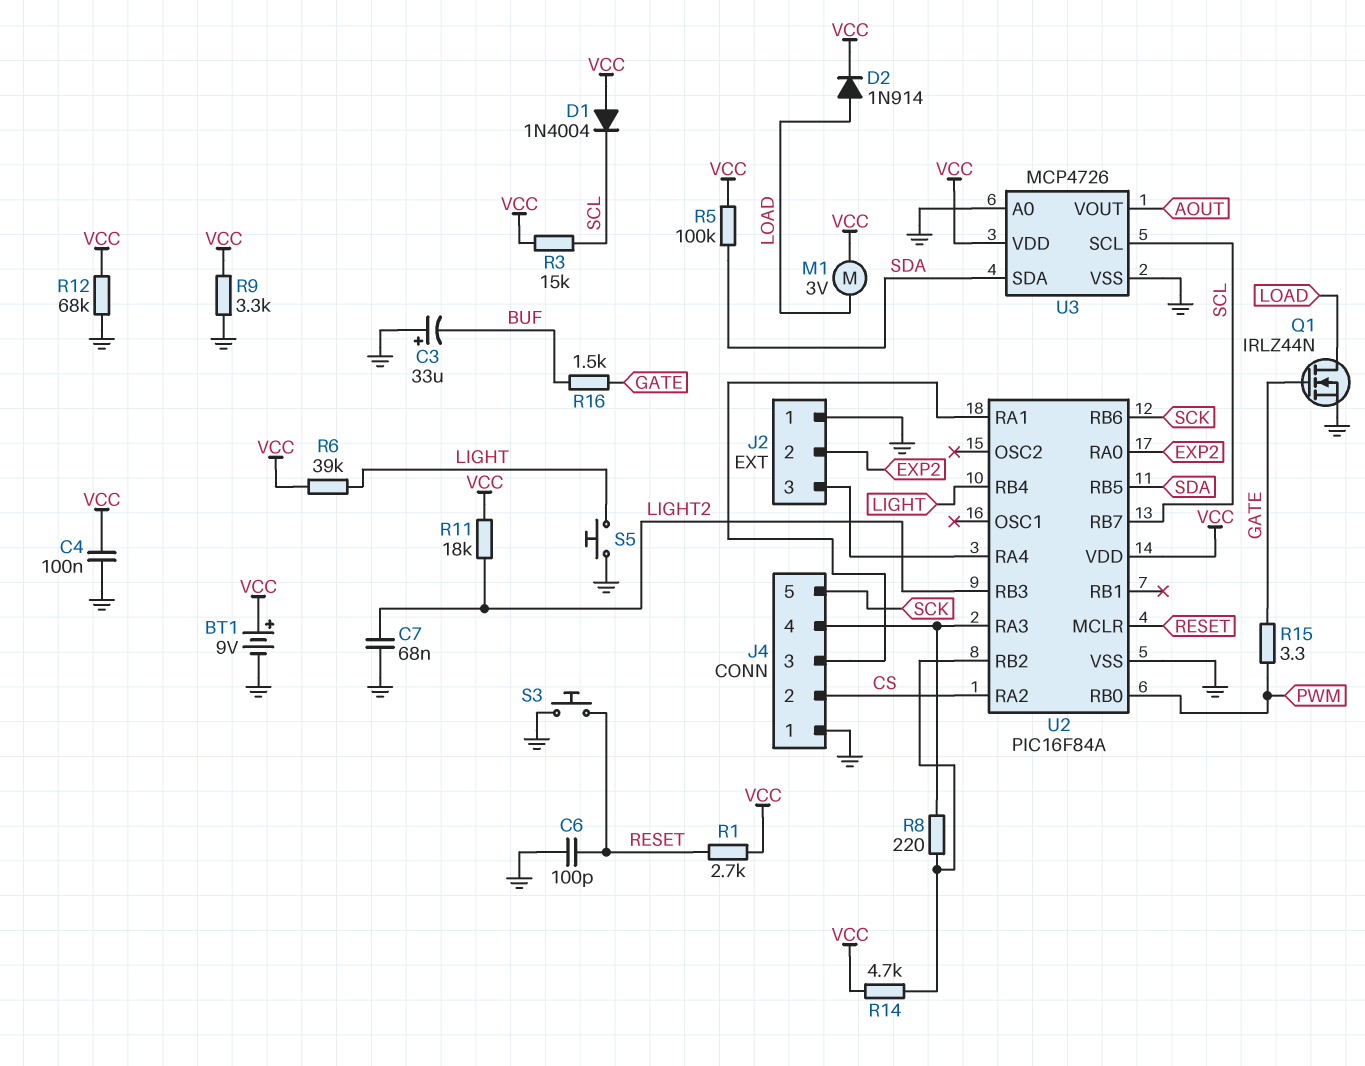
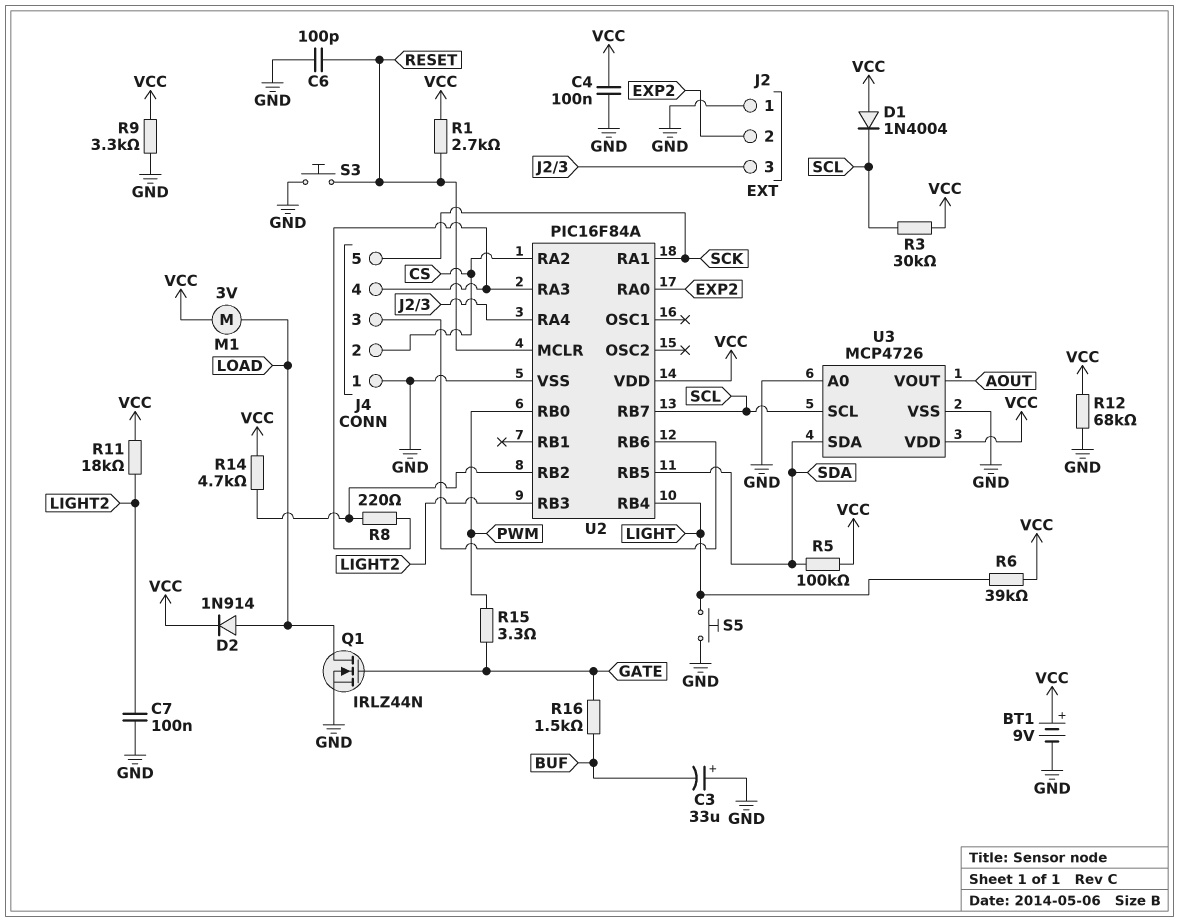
C7: 68nF (GND, LIGHT2) -> 100nF (GND, LIGHT2)
R3: 15k (SCL, VCC) -> 30k (SCL, VCC)
U2 pin RA1: J4/3 -> SCK
U2 pin RB6: SCK -> J4/3

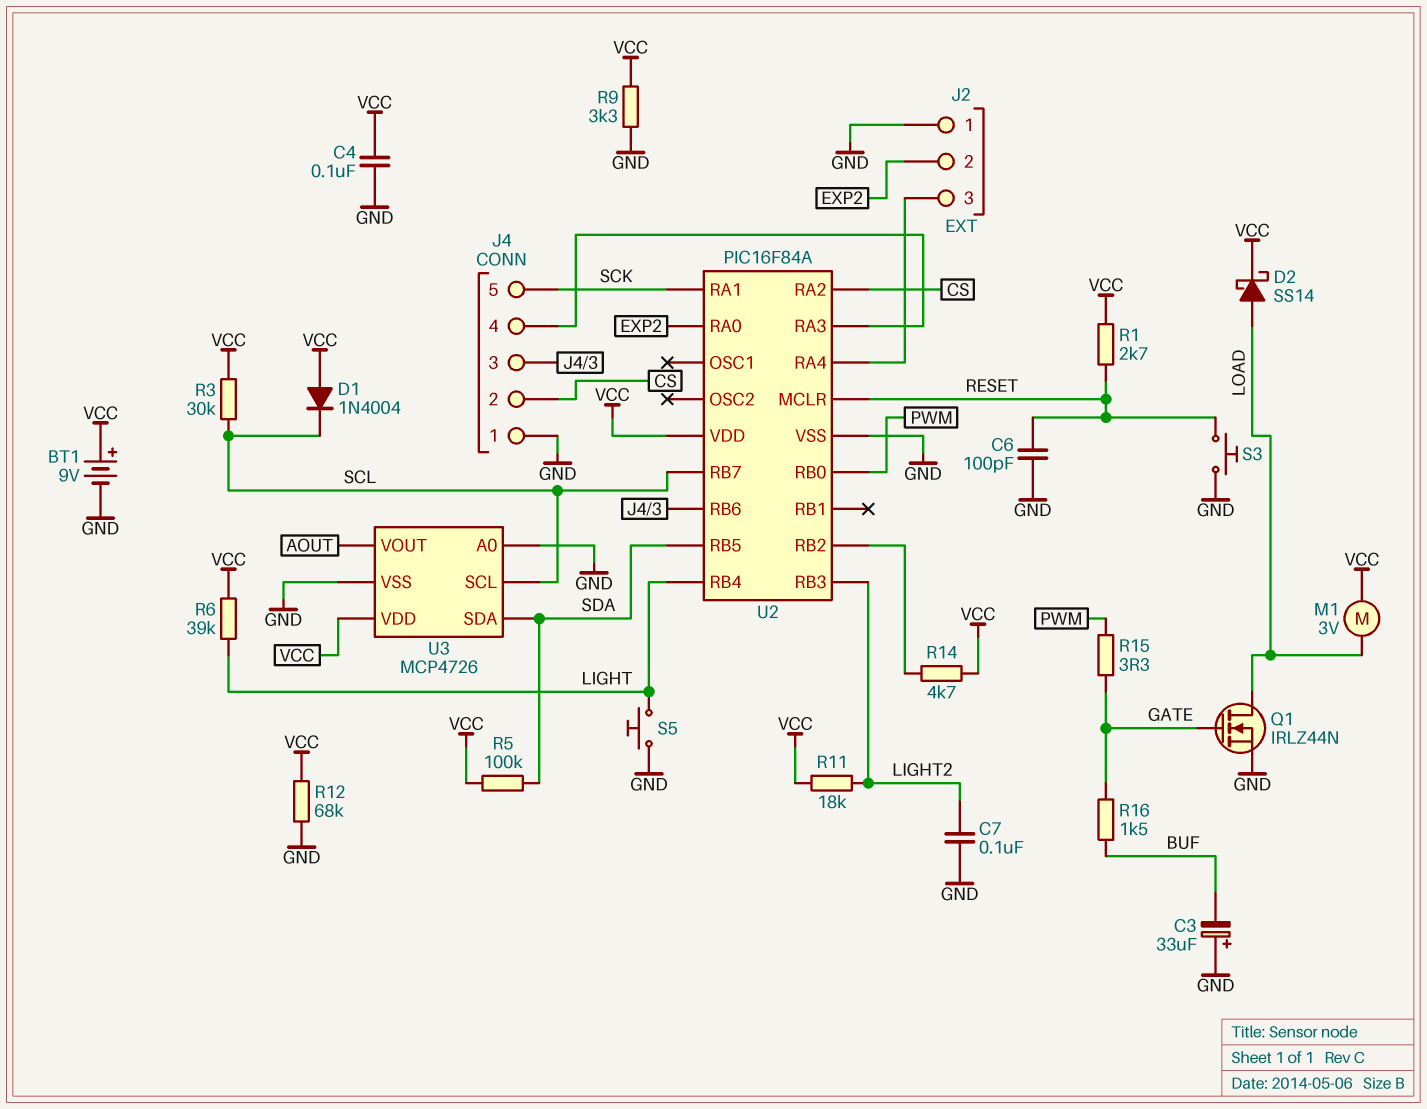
D2: diode 1N914 (A LOAD, K VCC) -> schottky SS14 (A LOAD, K VCC)
R8: 220 (J4/4, U2/RB2) -> none

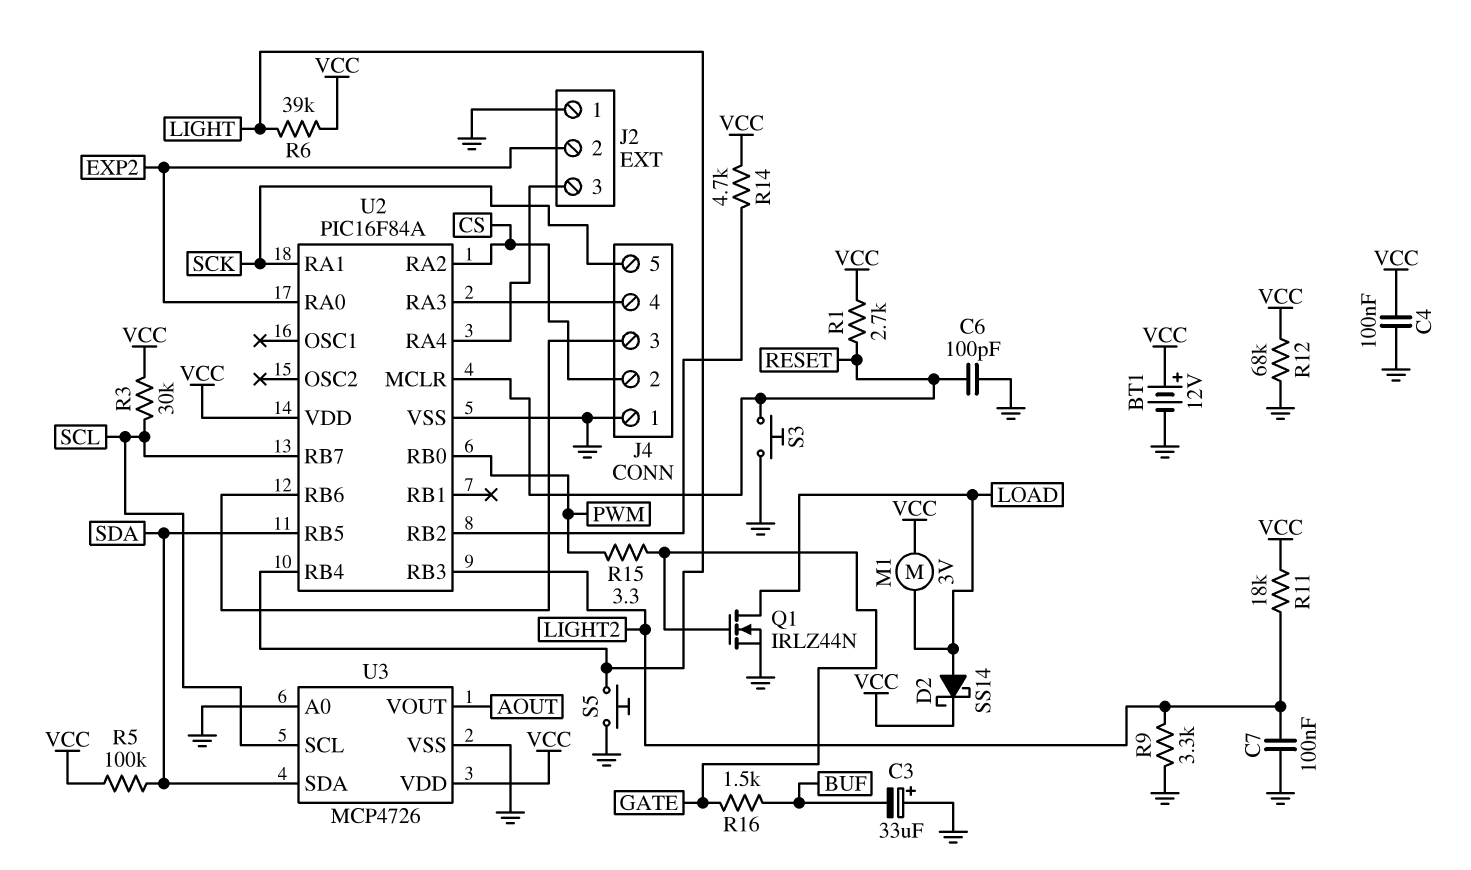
BT1: 9V (plus VCC, minus GND) -> 12V (plus VCC, minus GND)
D1: diode 1N4004 (A VCC, K SCL) -> none
R9: 3.3k (GND, VCC) -> 3.3k (GND, LIGHT2)

